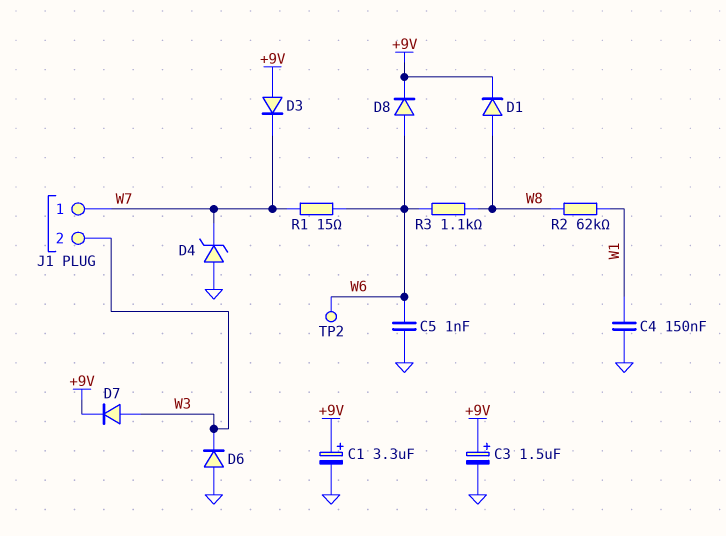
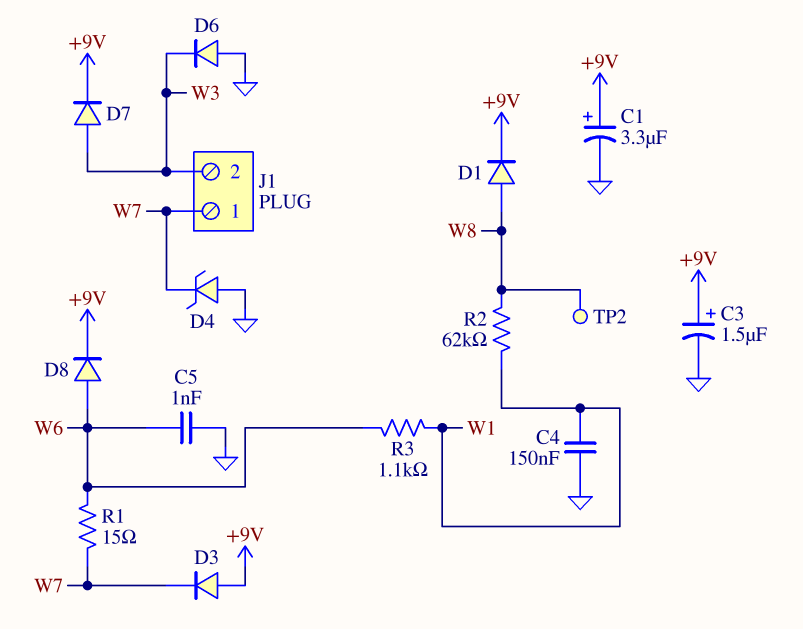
R3: 1.1k (W6, W8) -> 1.1k (W1, W6)
TP2: test point (W6) -> test point (W8)

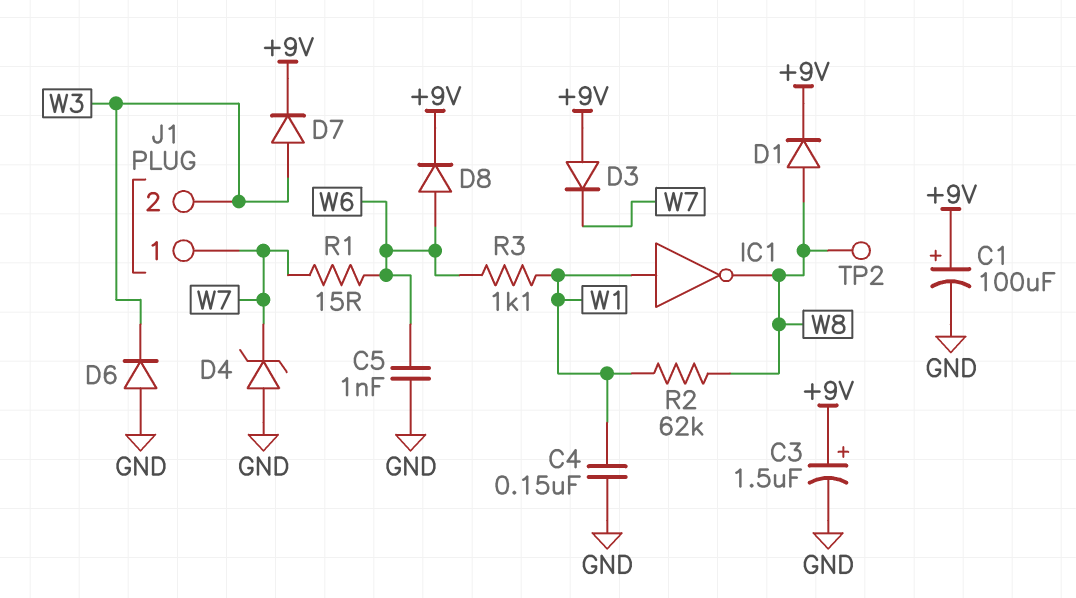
C1: 3.3uF (plus +9V, minus GND) -> 100uF (plus +9V, minus GND)
IC1: none -> NOT (in W1, out W8)

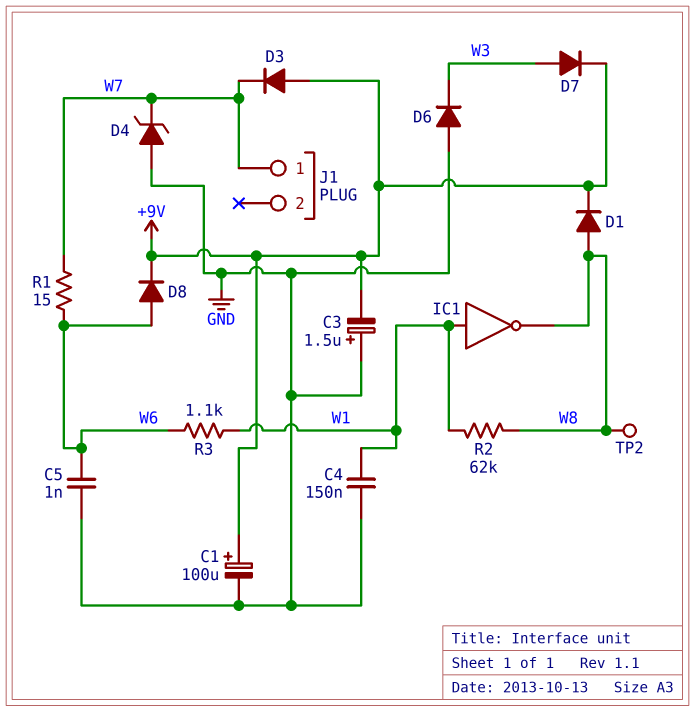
C3: 1.5uF (plus +9V, minus GND) -> 1.5uF (plus GND, minus +9V)
J1 pin 2: W3 -> none

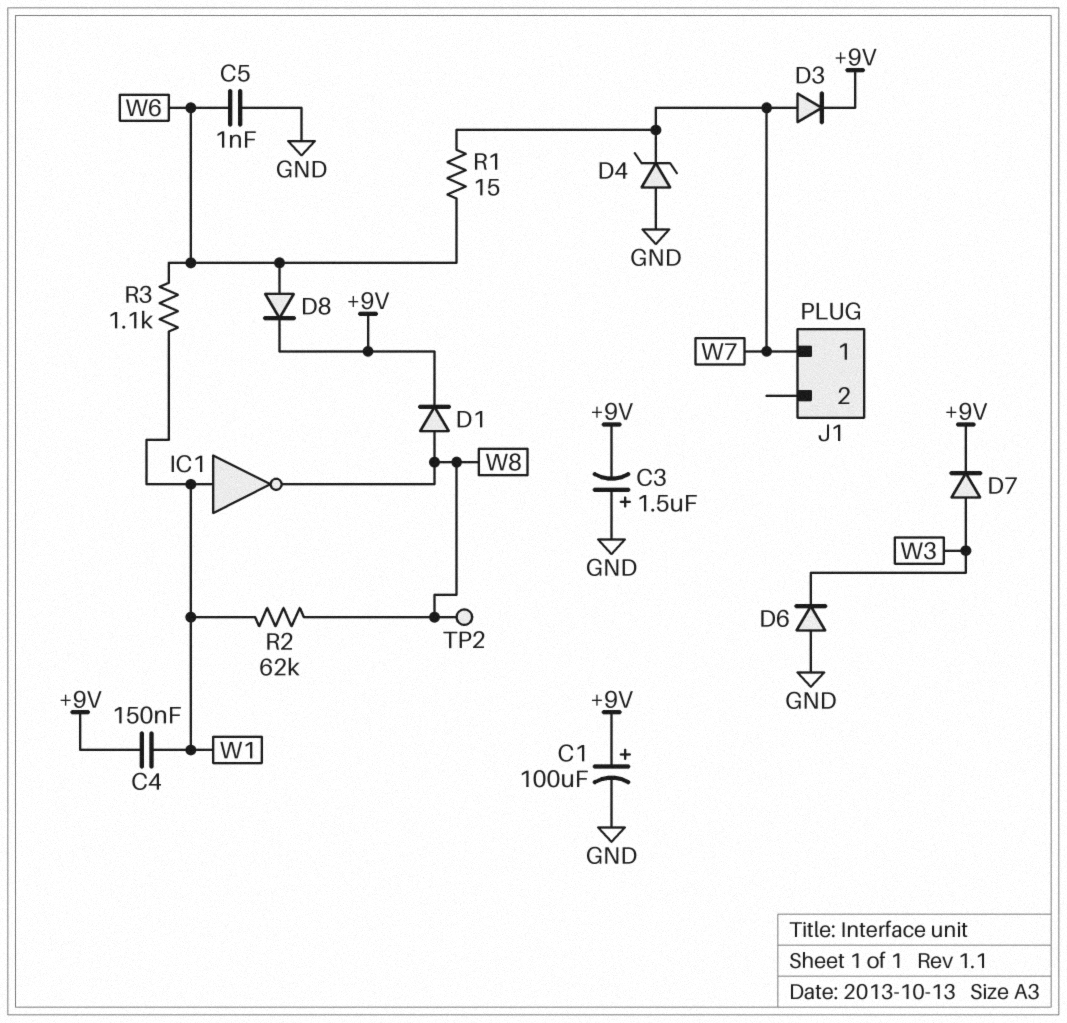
C4: 150nF (GND, W1) -> 150nF (+9V, W1)
D3: diode (A +9V, K W7) -> diode (A W7, K +9V)

